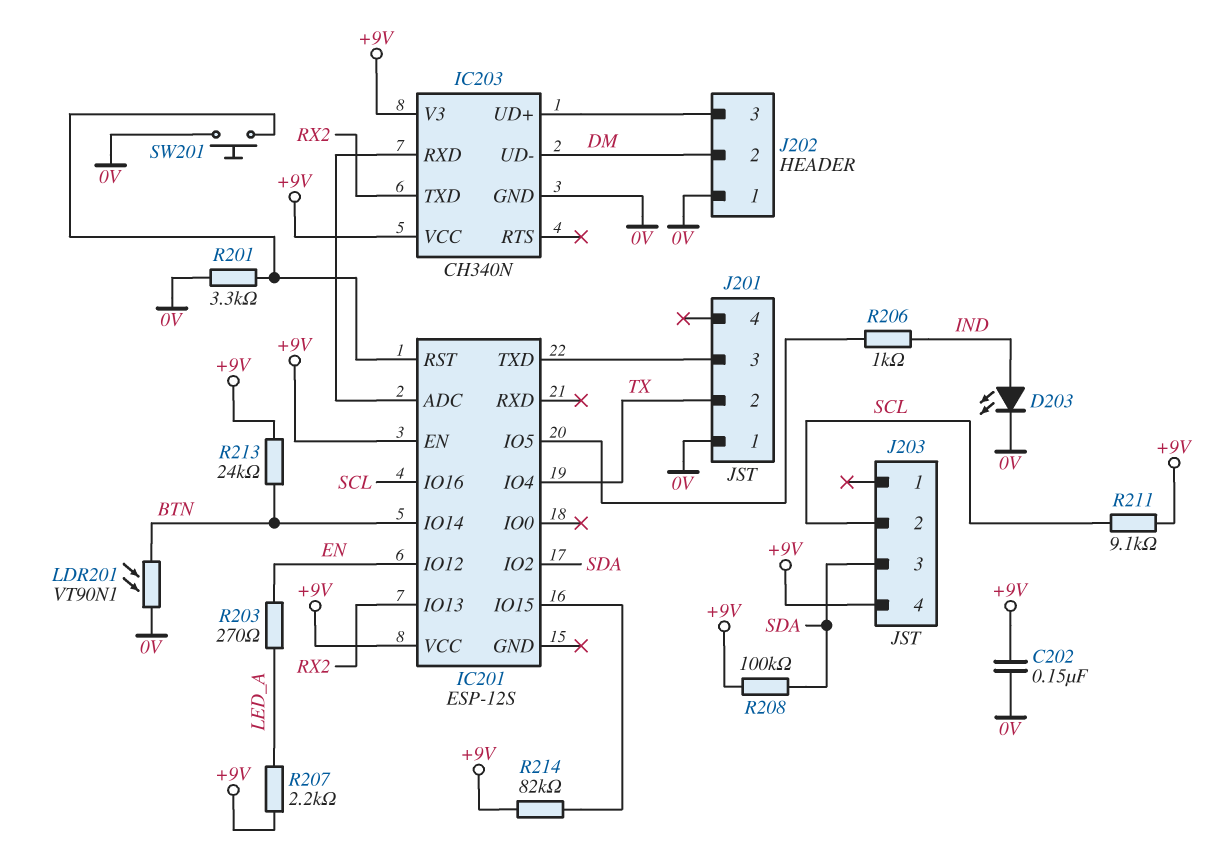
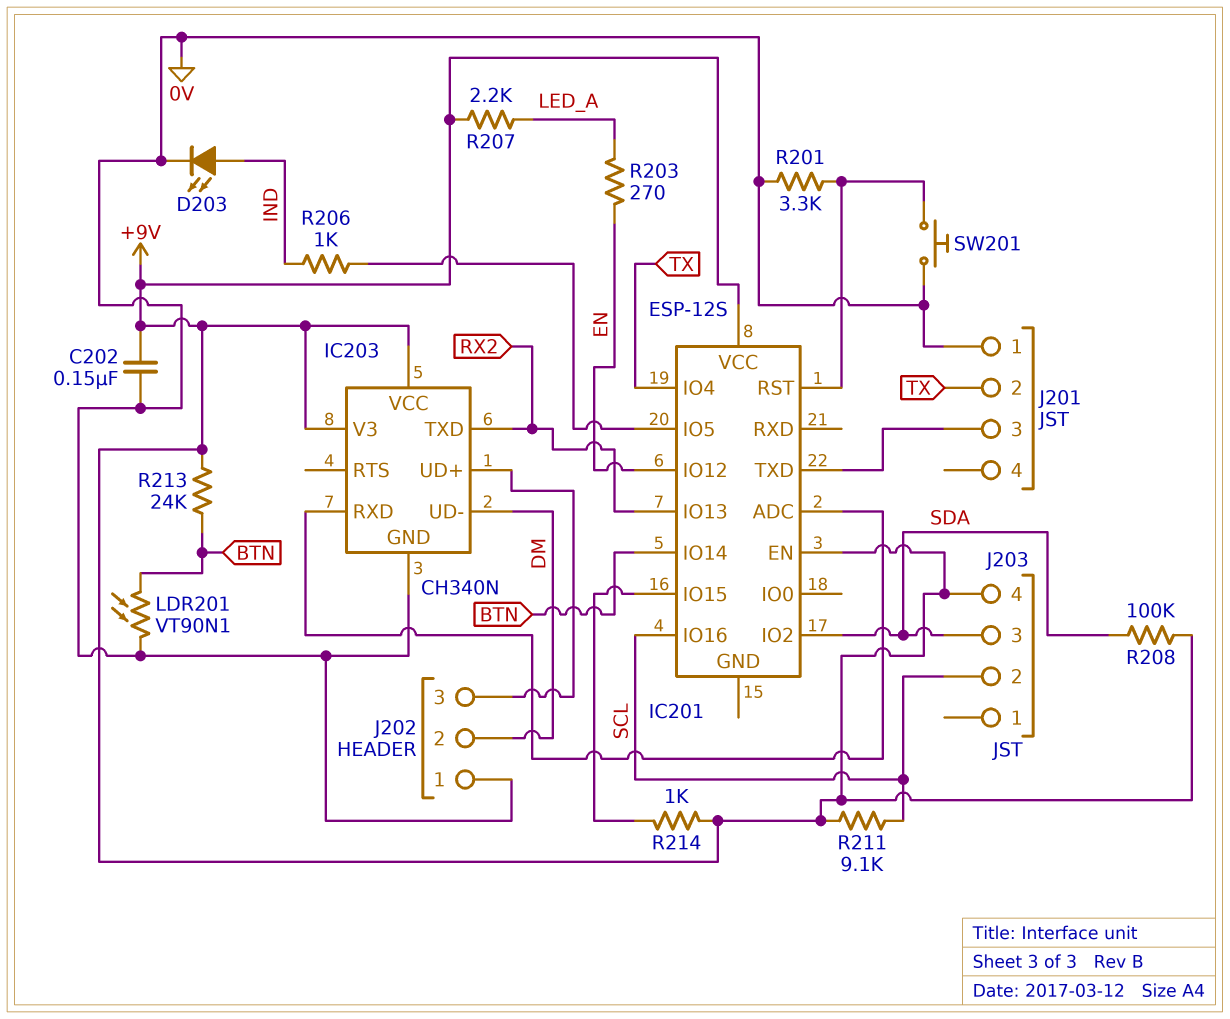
R214: 82k (+9V, IC201/IO15) -> 1k (+9V, IC201/IO15)

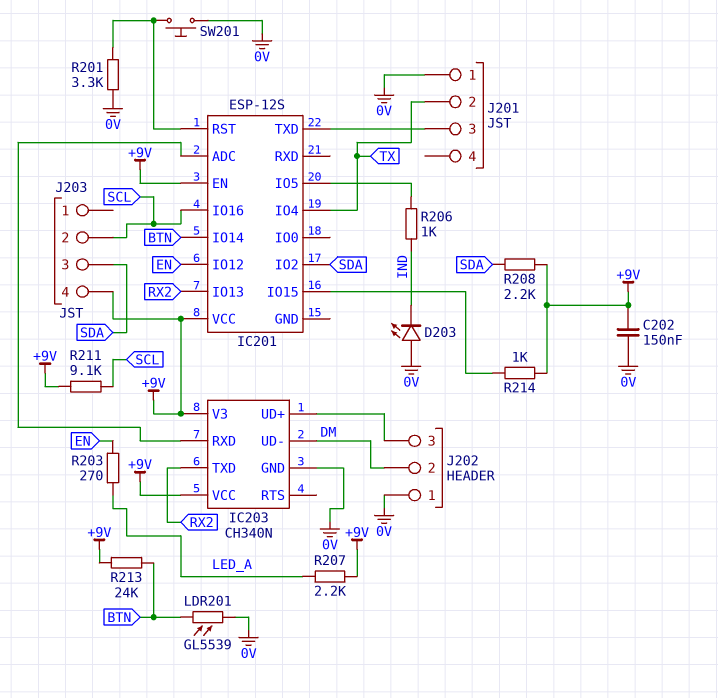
D203: LED (A IND, K 0V) -> LED (A 0V, K IND)
LDR201: VT90N1 (0V, BTN) -> GL5539 (0V, BTN)
R208: 100k (+9V, SDA) -> 2.2k (+9V, SDA)

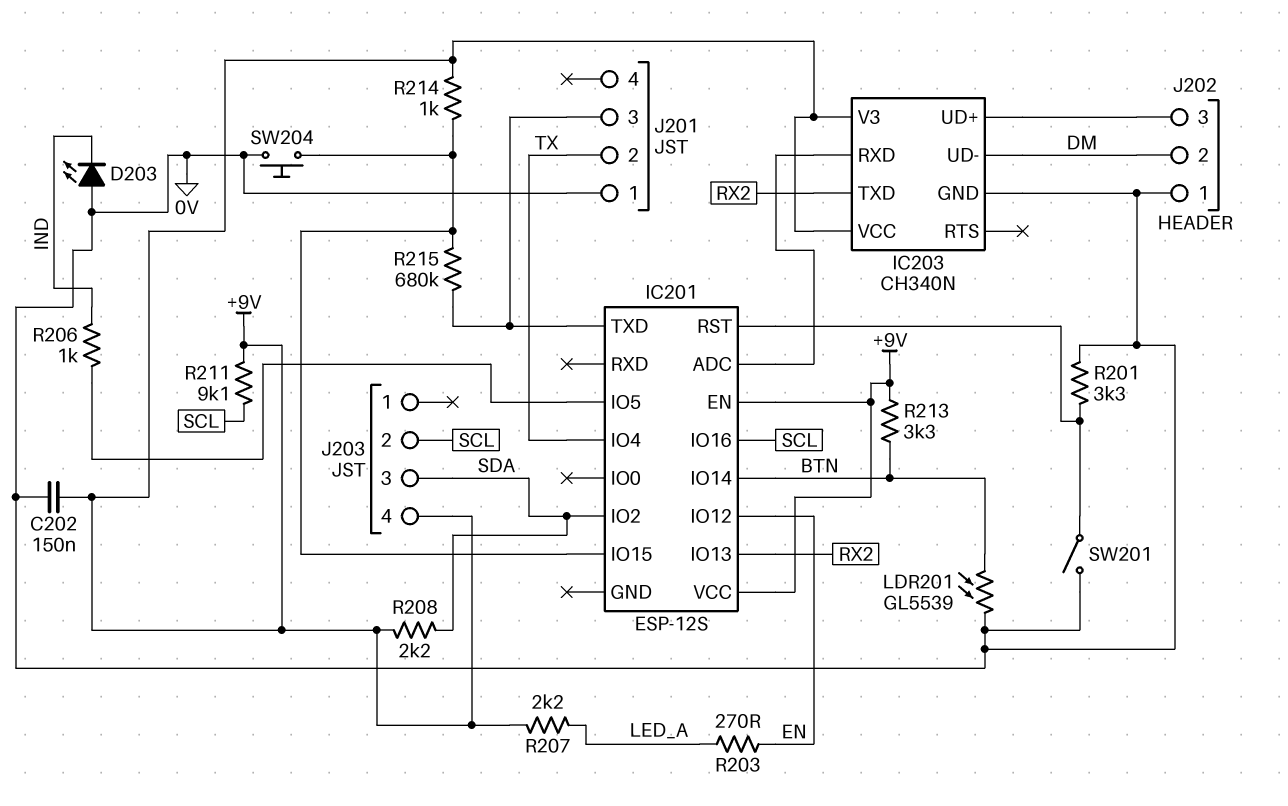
R213: 24k (+9V, BTN) -> 3.3k (+9V, BTN)
R215: none -> 680k (IC201/IO15, IC201/TXD)
SW201: button (0V, IC201/RST) -> switch (0V, IC201/RST)
SW204: none -> button (0V, IC201/IO15)

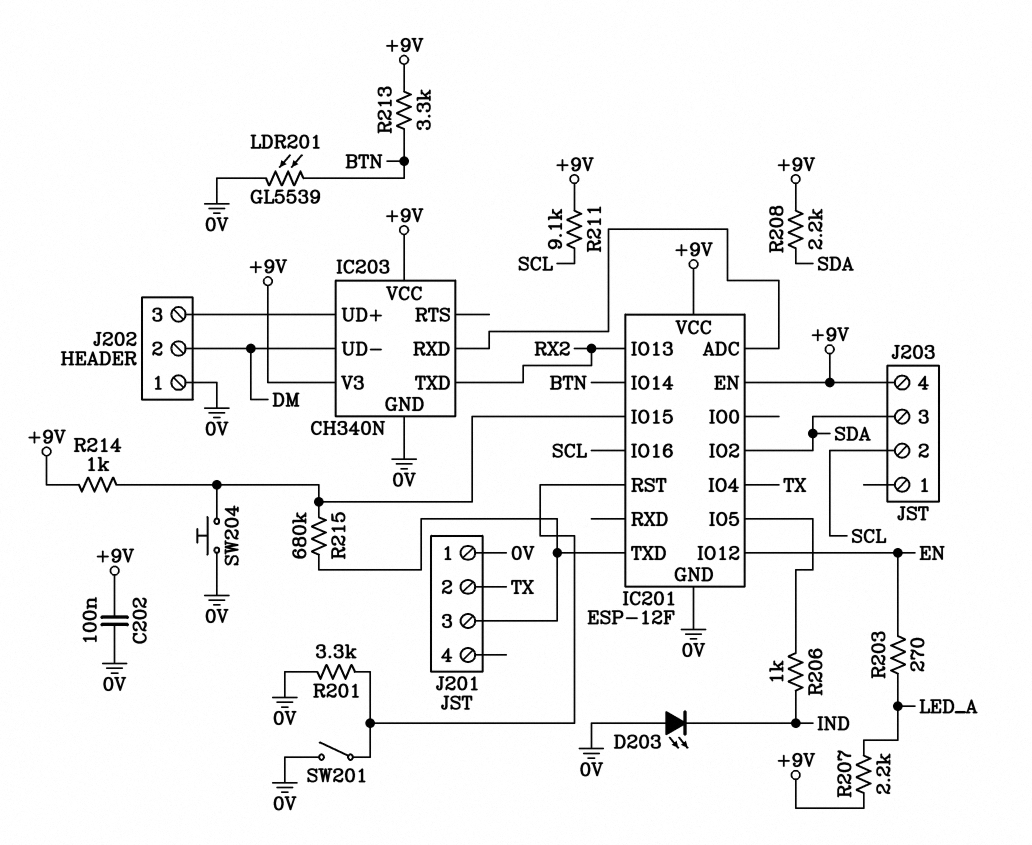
C202: 150nF (+9V, 0V) -> 100nF (+9V, 0V)
IC201: ESP-12S -> ESP-12F
IC201 pin GND: none -> 0V

